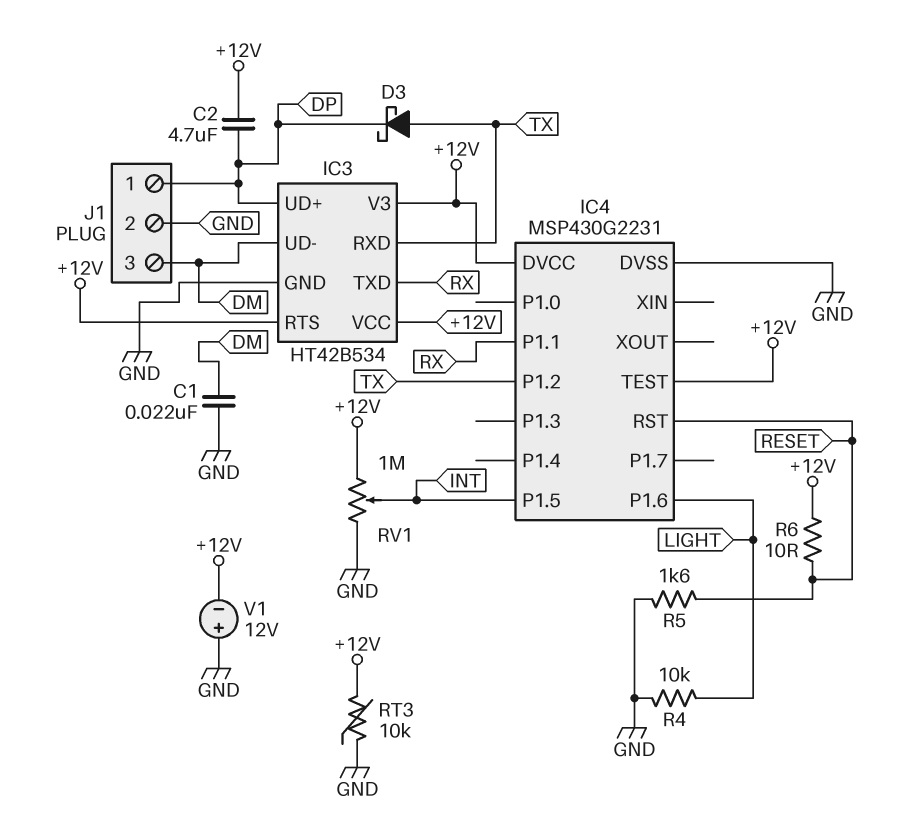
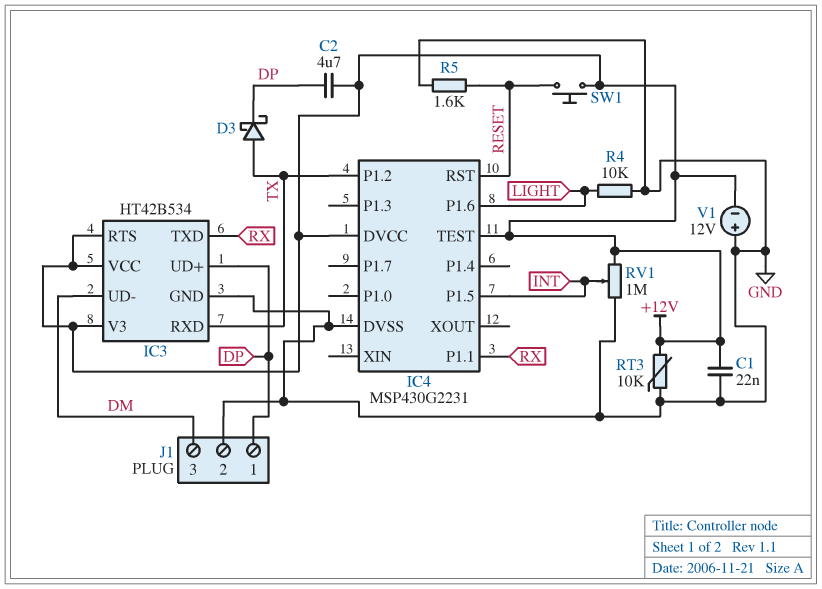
C1: 22nF (DM, GND) -> 22nF (+12V, GND)
R6: 10 (+12V, RESET) -> none
SW1: none -> button (+12V, RESET)

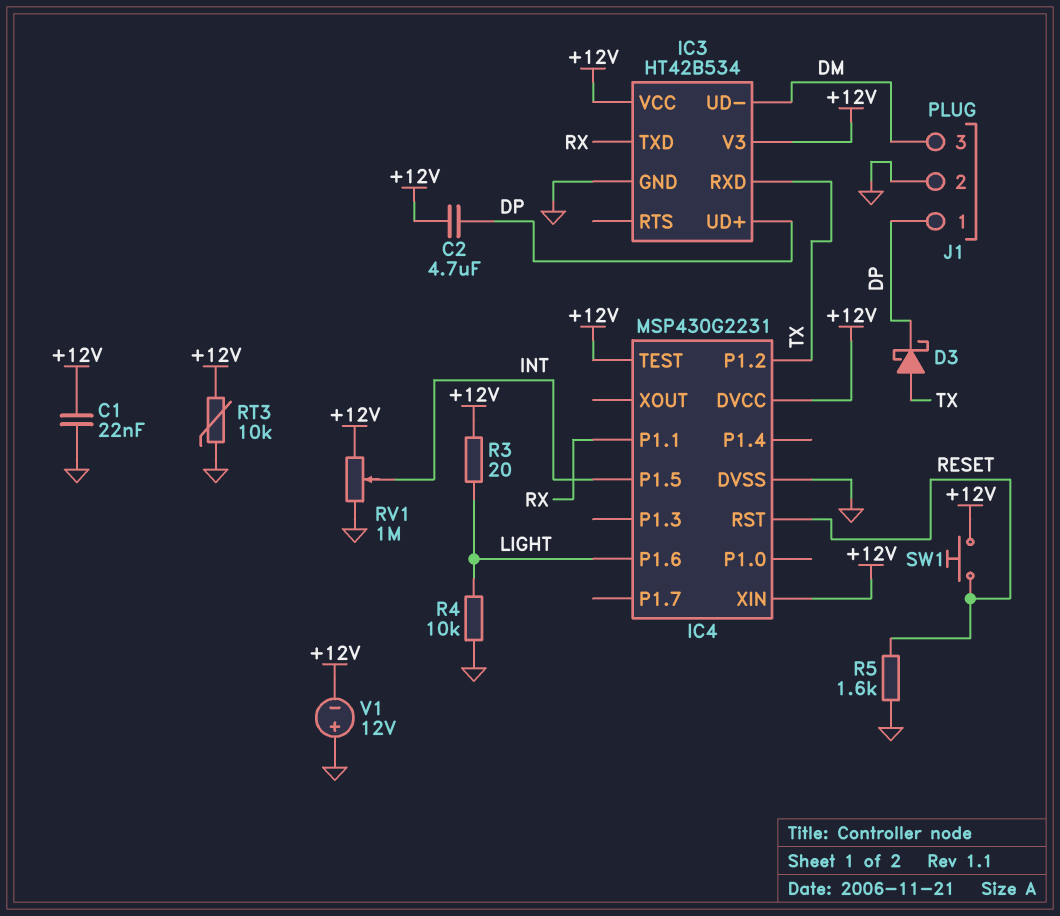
IC3 pin RTS: +12V -> none
IC4 pin XIN: none -> +12V
R3: none -> 20 (+12V, LIGHT)

